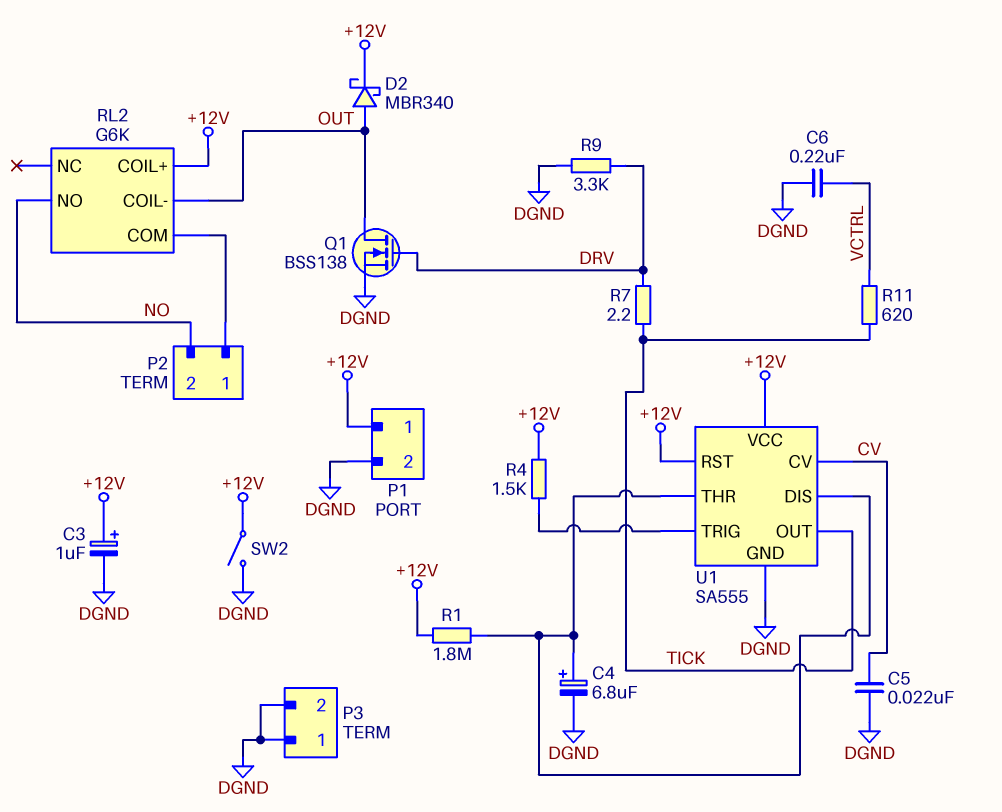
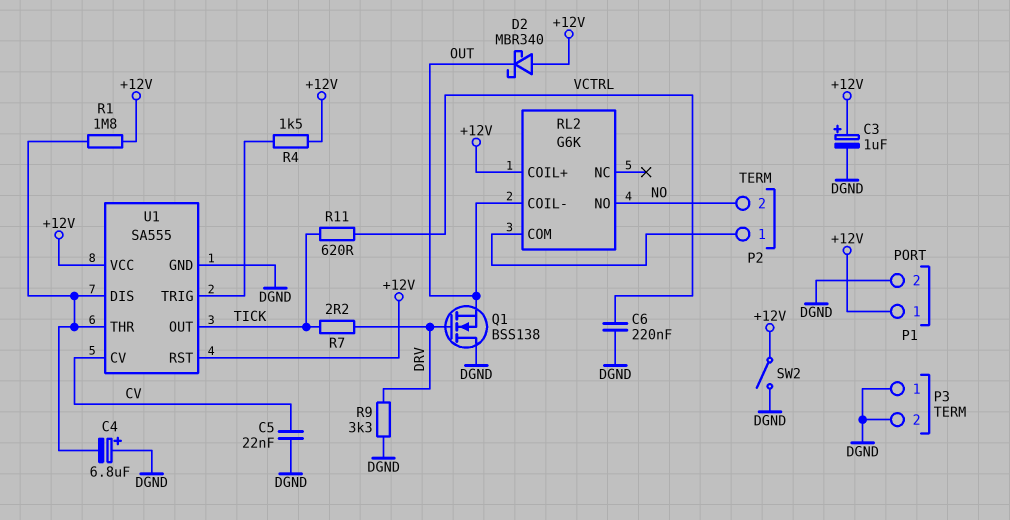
C4: 6.8uF (plus U1/DIS, minus DGND) -> 6.8uF (plus DGND, minus U1/DIS)
D2: schottky MBR340 (A OUT, K +12V) -> schottky MBR340 (A +12V, K OUT)
Q1: NMOS BSS138 (G DRV, D OUT, S DGND) -> NMOS BSS138 (G DRV, D DGND, S OUT)

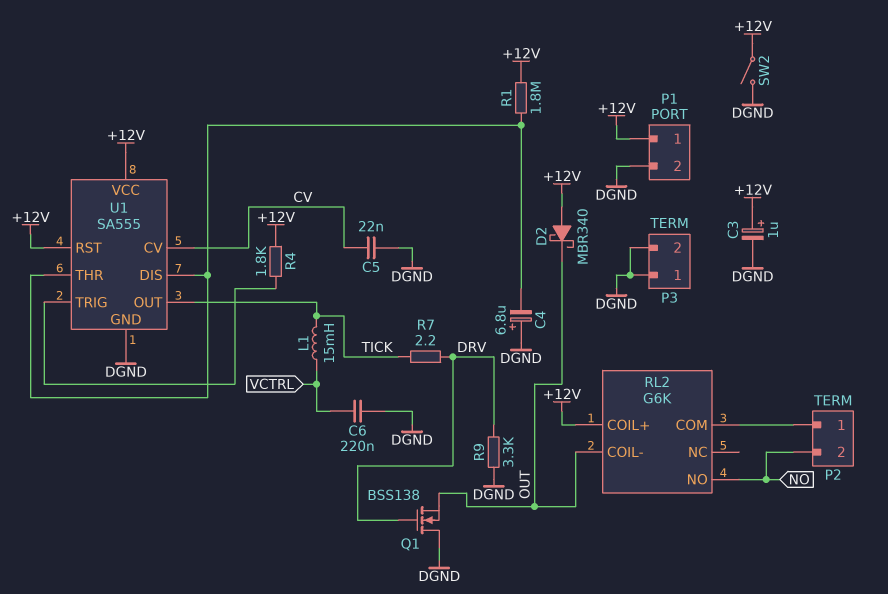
L1: none -> 15mH (TICK, VCTRL)
R4: 1.5k (+12V, U1/TRIG) -> 1.8k (+12V, U1/TRIG)
R11: 620 (TICK, VCTRL) -> none

